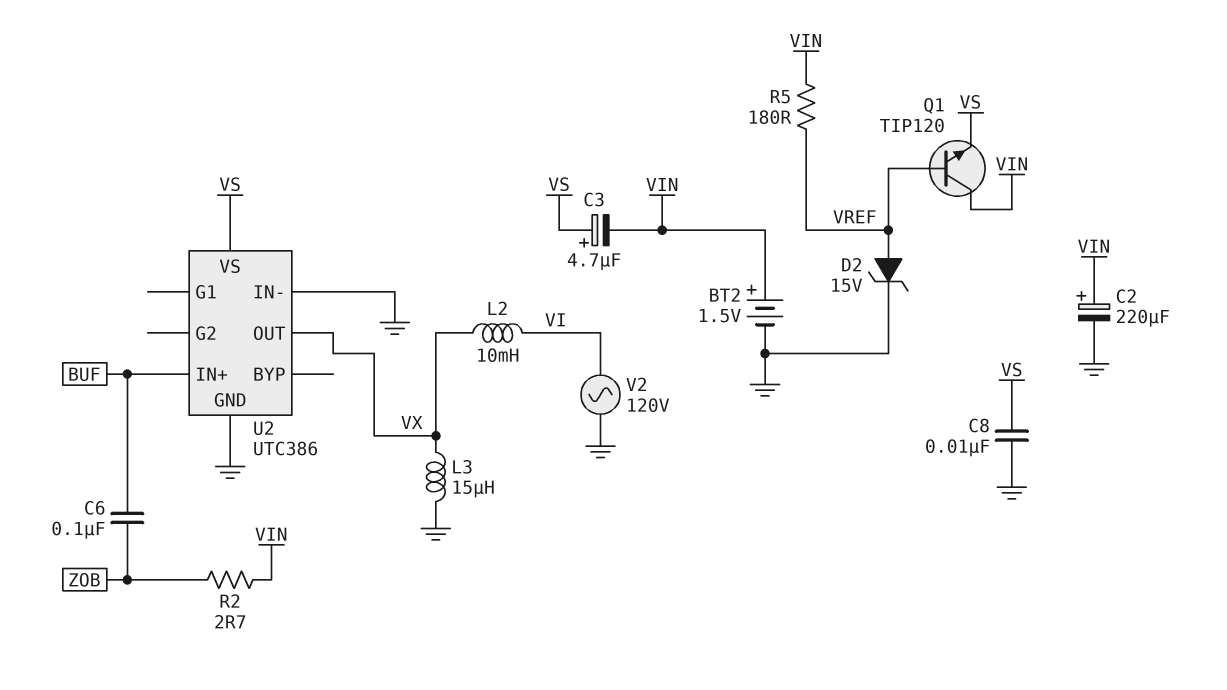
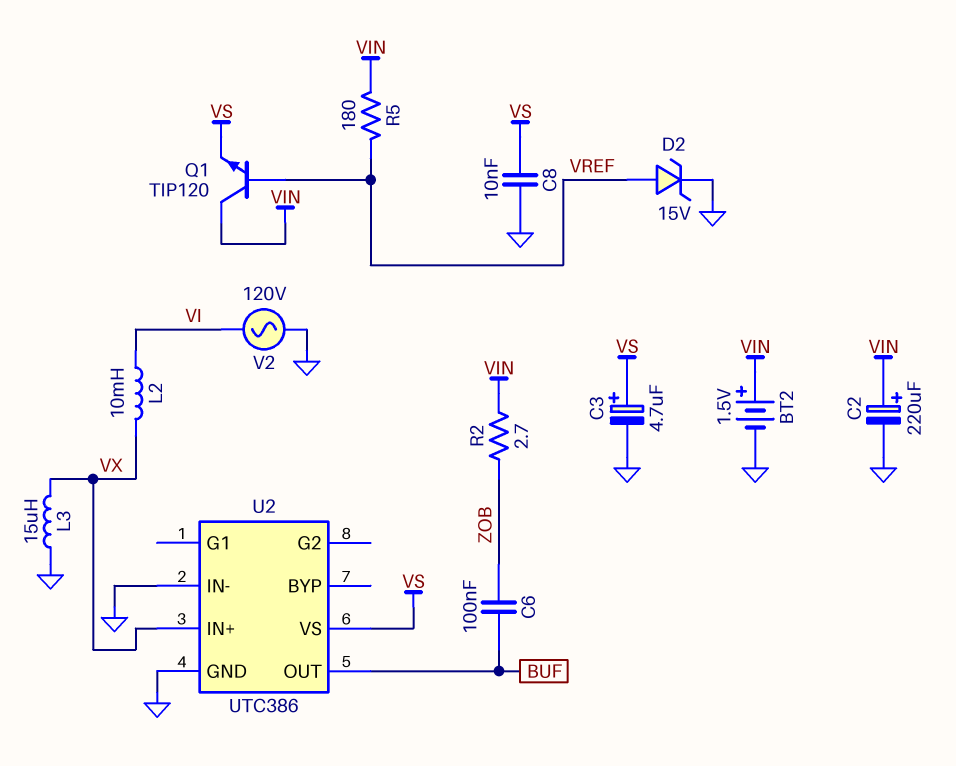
C3: 4.7uF (plus VS, minus VIN) -> 4.7uF (plus VS, minus GND)
U2 pin IN+: BUF -> VX
U2 pin OUT: VX -> BUF

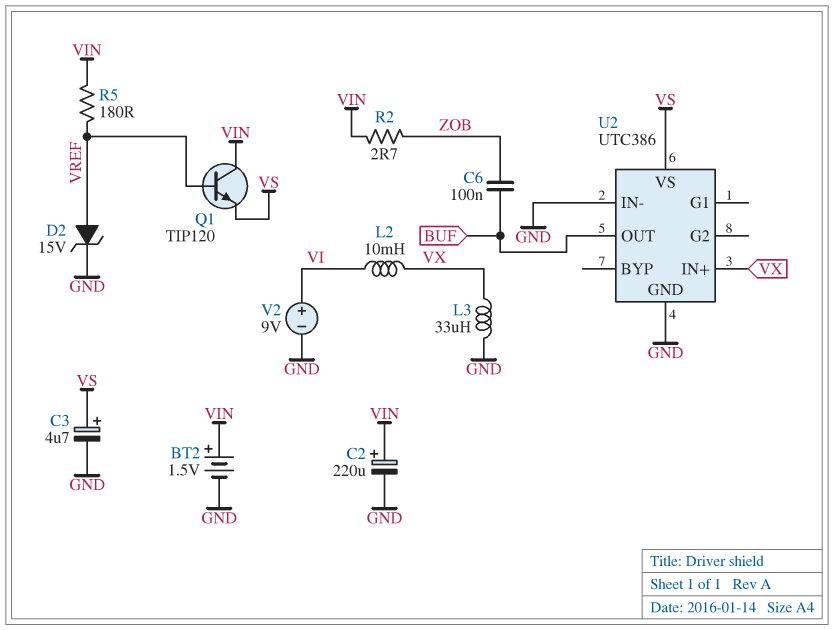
C8: 10nF (GND, VS) -> none
L3: 15uH (GND, VX) -> 33uH (GND, VX)
V2: AC 120V (GND, VI) -> 9V (plus VI, minus GND)

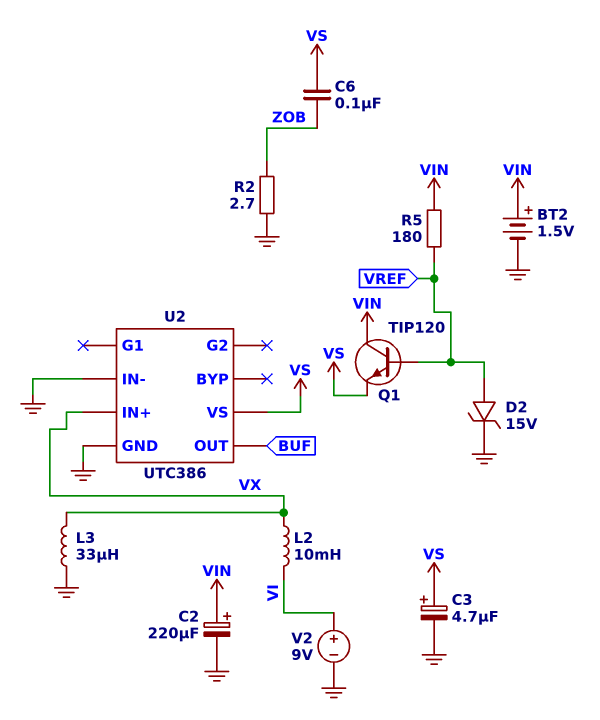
C6: 100nF (BUF, ZOB) -> 100nF (VS, ZOB)
R2: 2.7 (VIN, ZOB) -> 2.7 (GND, ZOB)

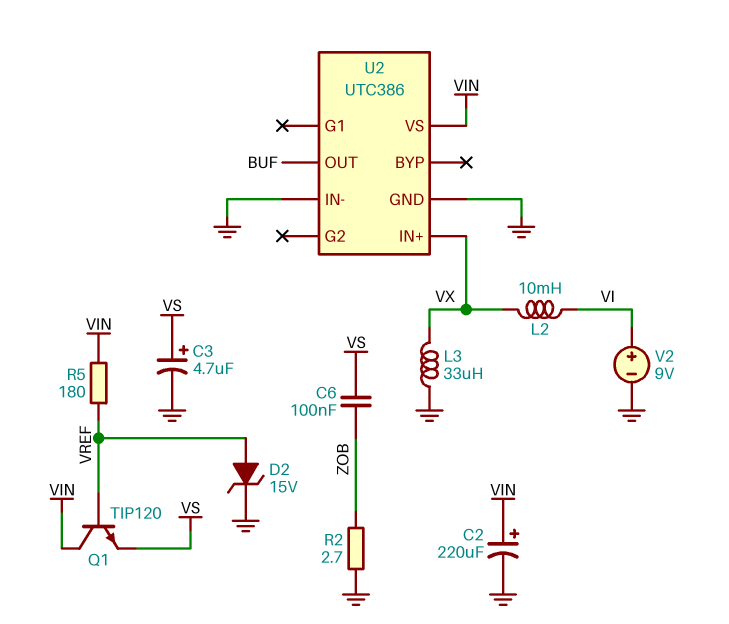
BT2: 1.5V (plus VIN, minus GND) -> none
U2 pin VS: VS -> VIN

